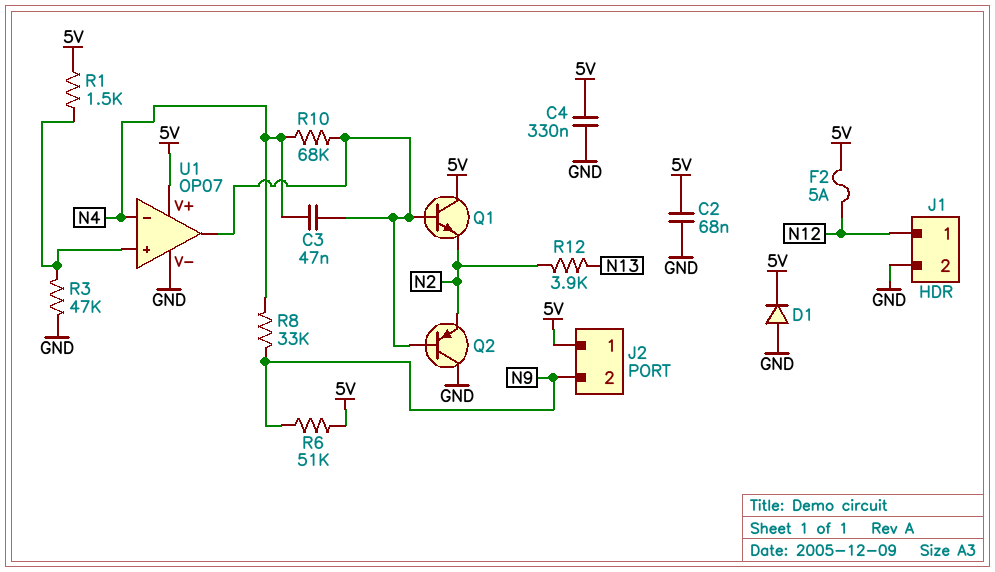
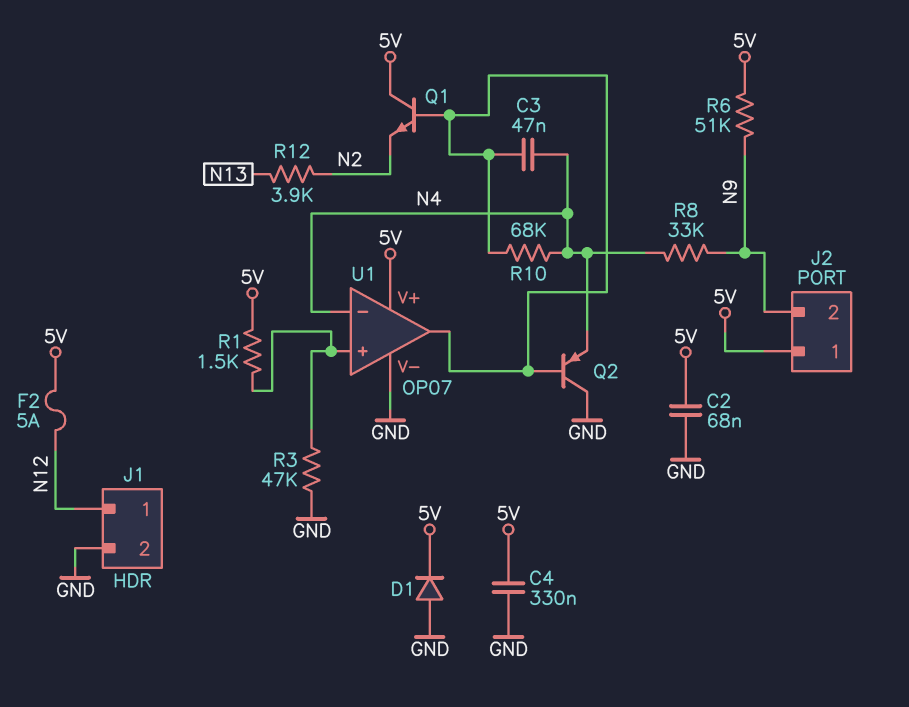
Q2: PNP (B U1/out, C GND, E N2) -> PNP (B U1/out, C GND, E N4)

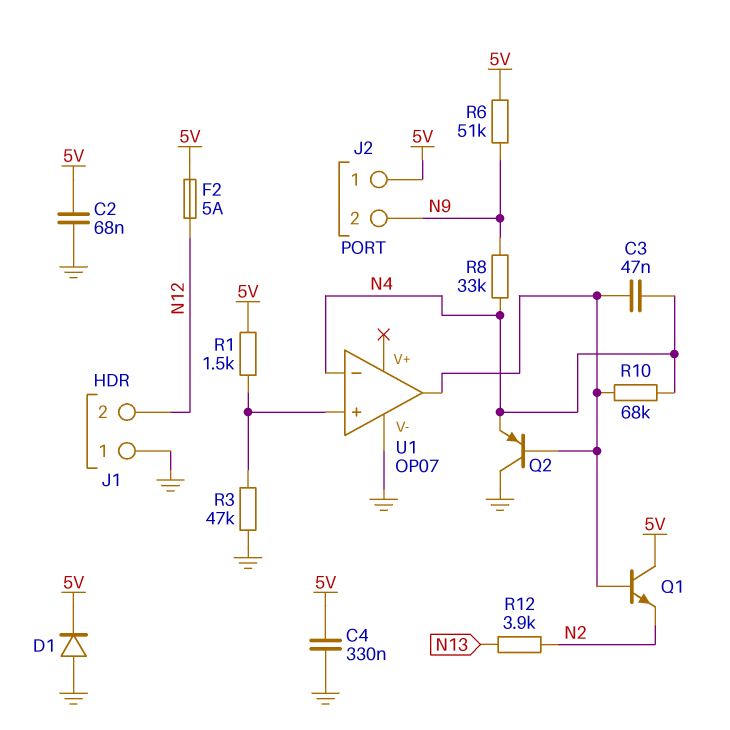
J1 pin 1: N12 -> GND
J1 pin 2: GND -> N12
U1 pin V+: 5V -> none

